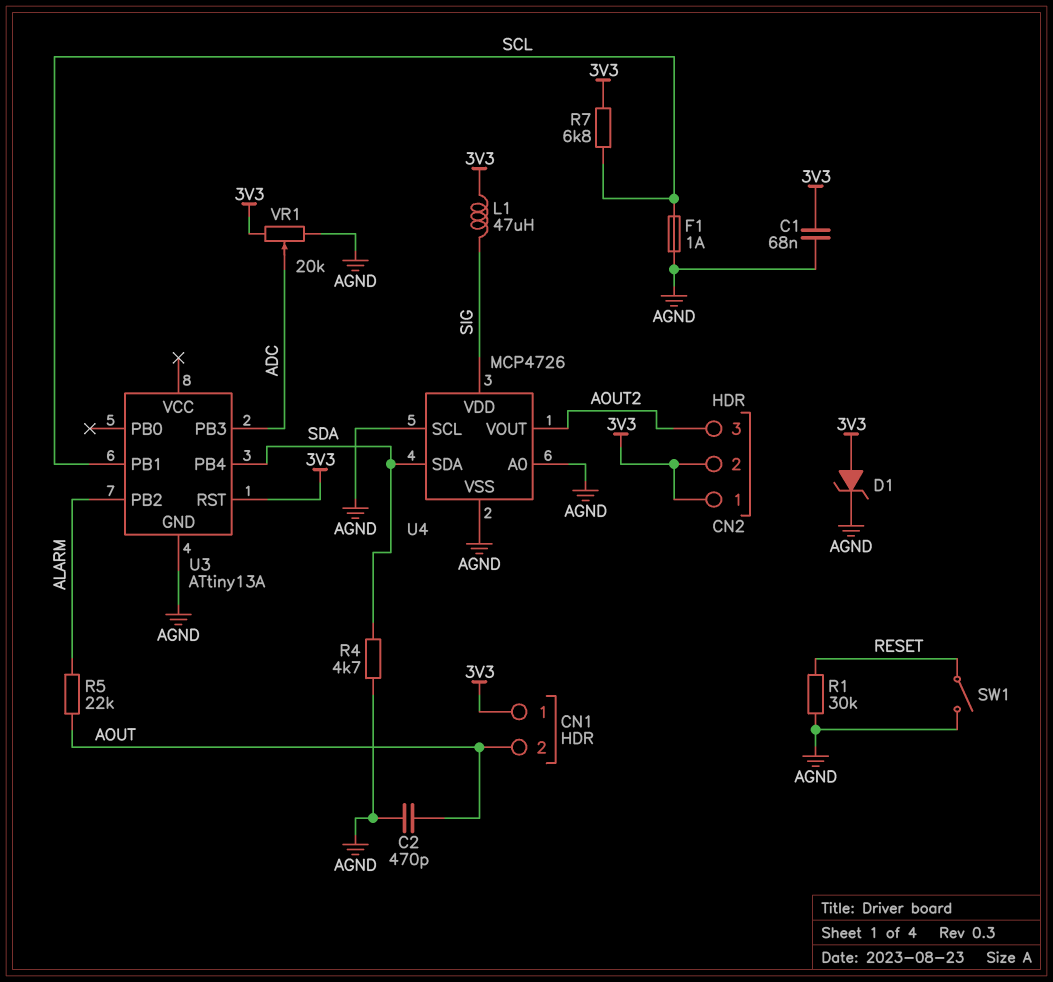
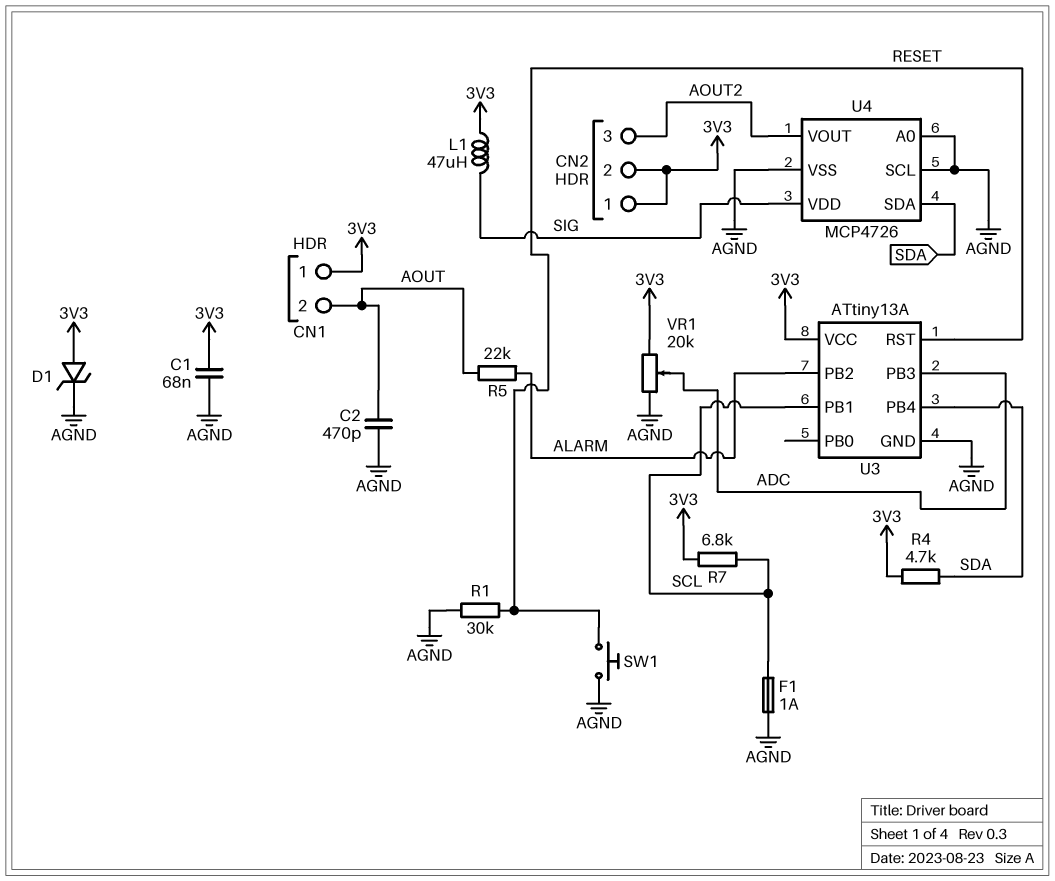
R4: 4.7k (AGND, SDA) -> 4.7k (3V3, SDA)
SW1: switch (AGND, RESET) -> button (AGND, RESET)
U3 pin RST: 3V3 -> RESET
U3 pin VCC: none -> 3V3

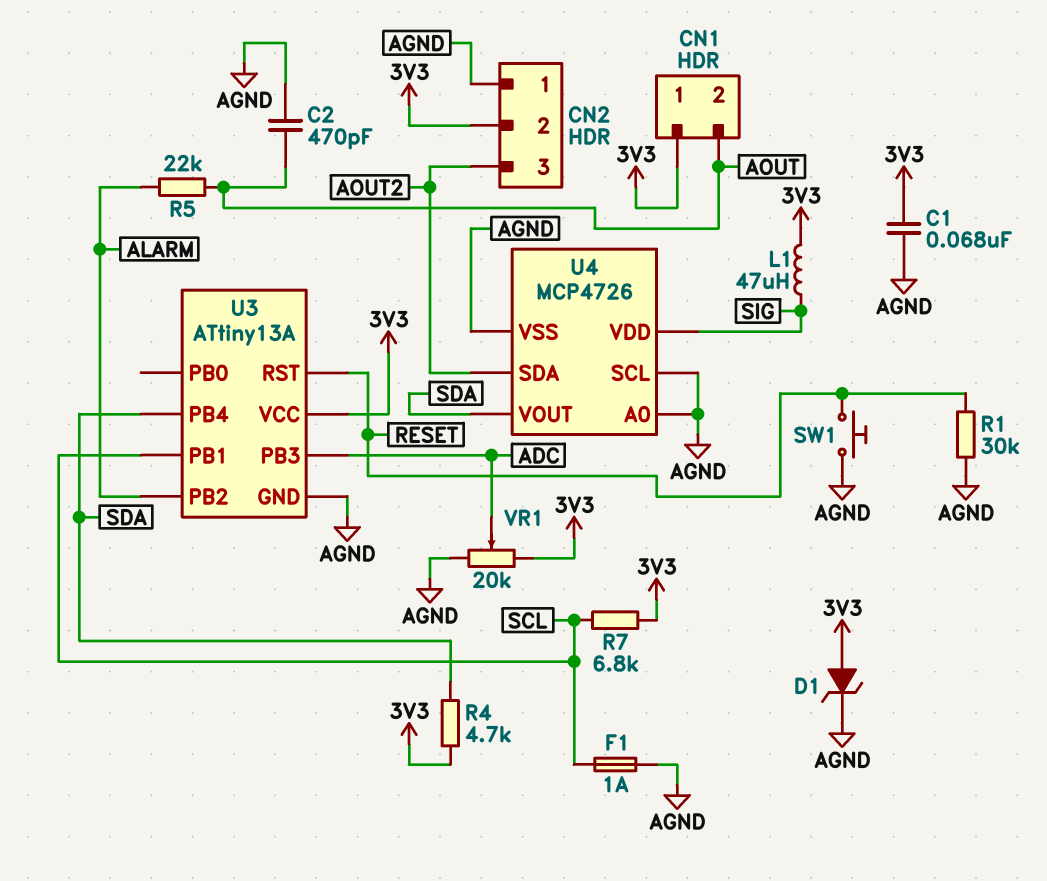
CN2 pin 1: 3V3 -> AGND
U4 pin SDA: SDA -> AOUT2
U4 pin VOUT: AOUT2 -> SDA

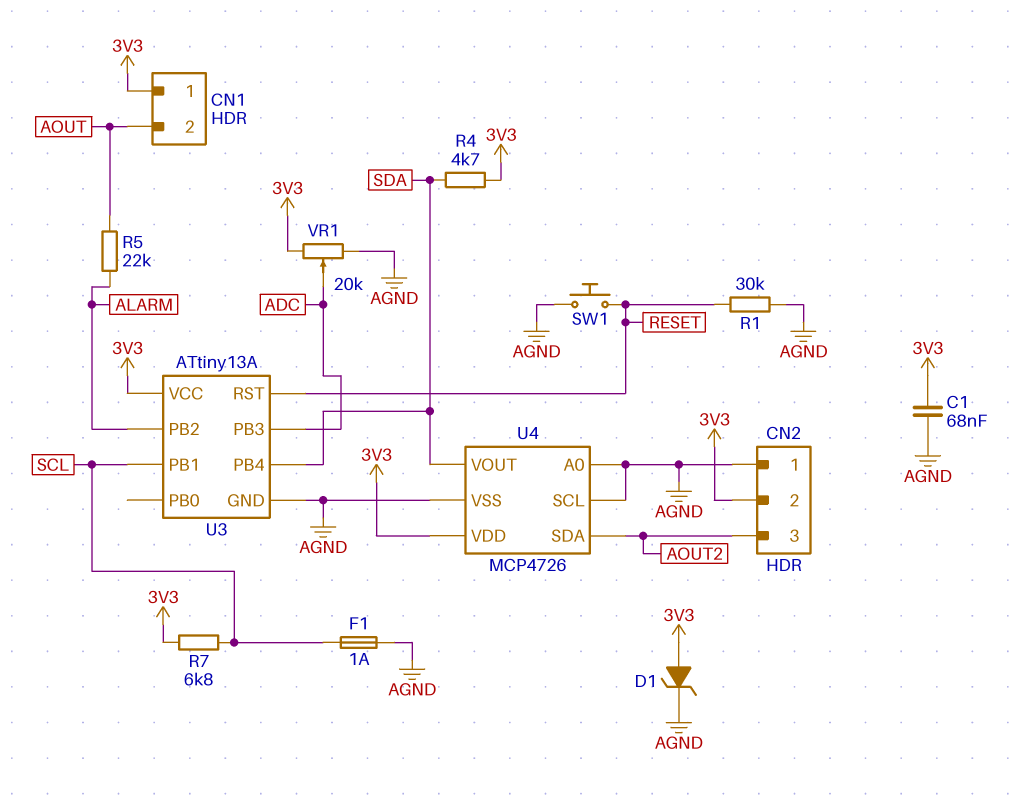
C2: 470pF (AGND, AOUT) -> none
L1: 47uH (3V3, SIG) -> none
U4 pin VDD: SIG -> 3V3

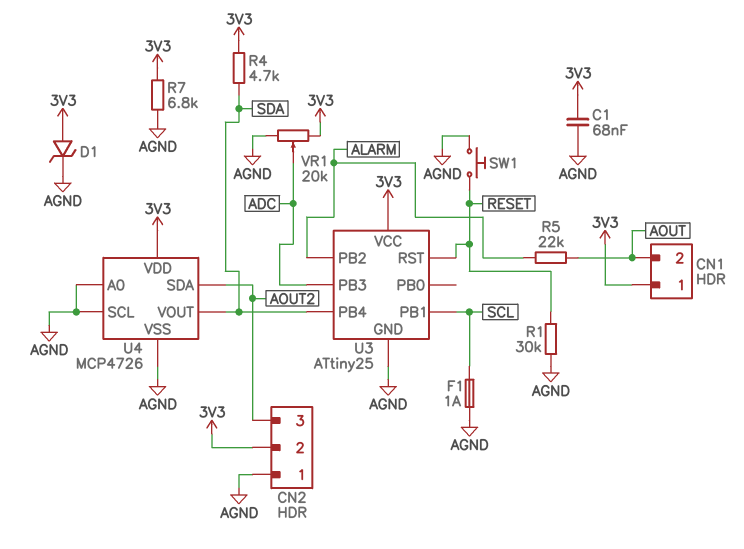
R7: 6.8k (3V3, SCL) -> 6.8k (3V3, AGND)
U3: ATtiny13A -> ATtiny25

